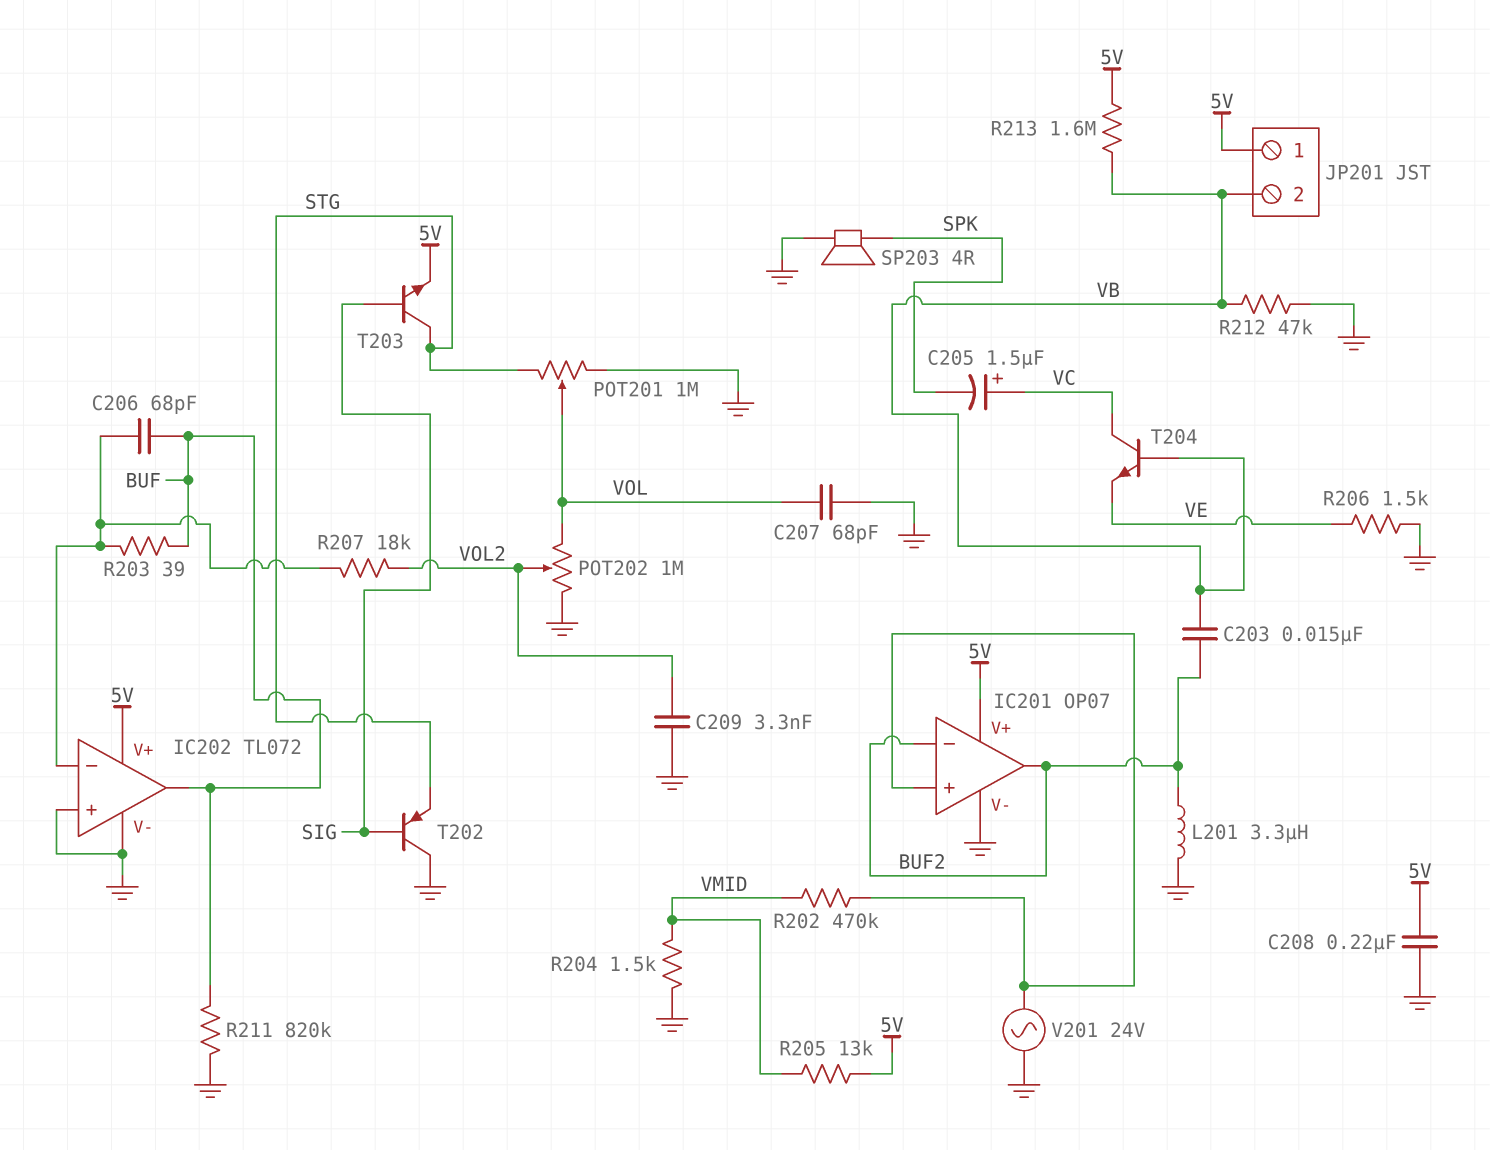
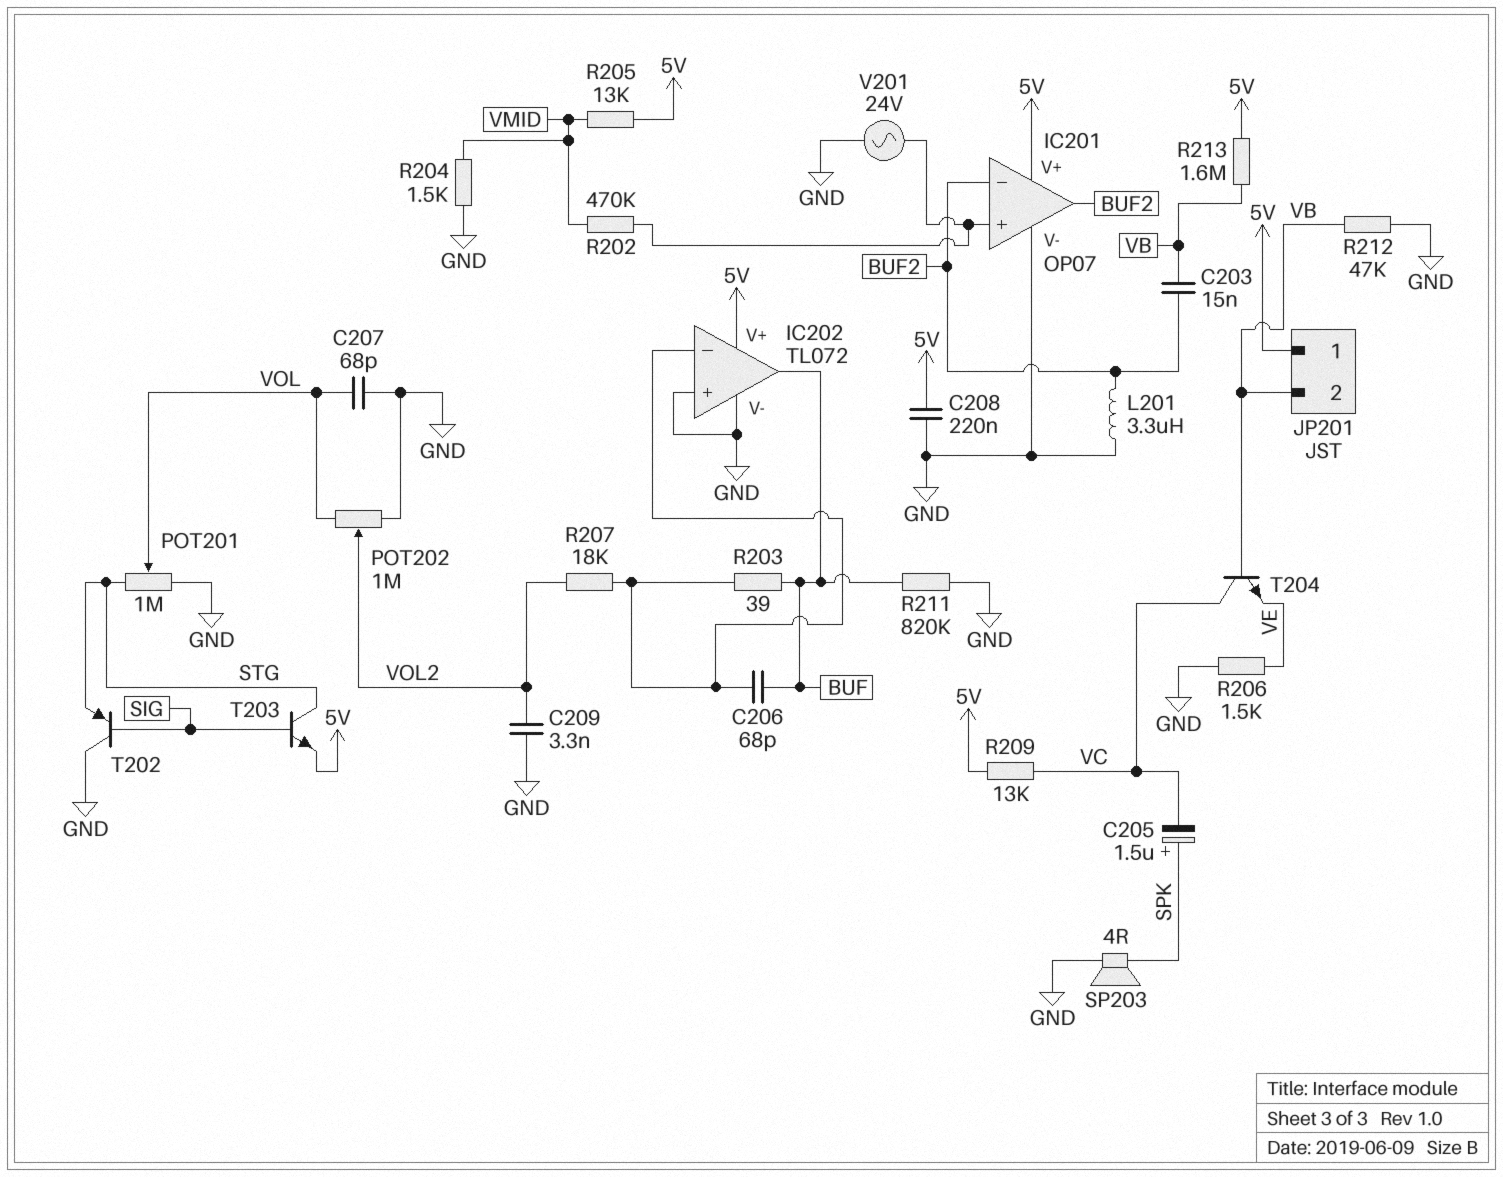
C205: 1.5uF (plus VC, minus SPK) -> 1.5uF (plus SPK, minus VC)
R209: none -> 13k (5V, VC)

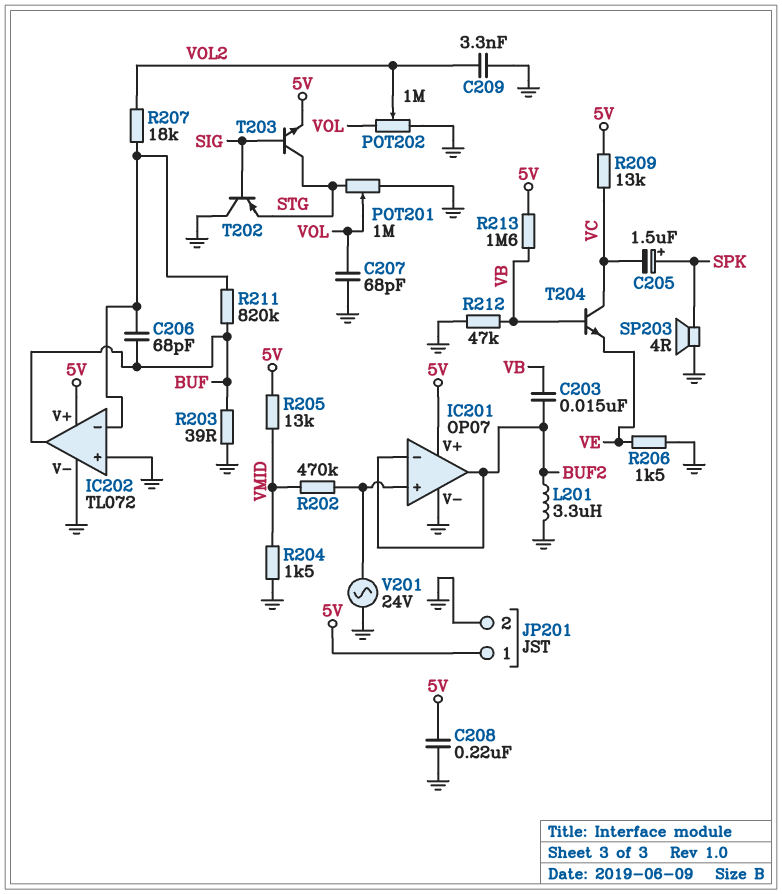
JP201 pin 2: VB -> GND
R203: 39 (BUF, IC202/in-) -> 39 (BUF, GND)
R211: 820k (BUF, GND) -> 820k (BUF, IC202/in-)

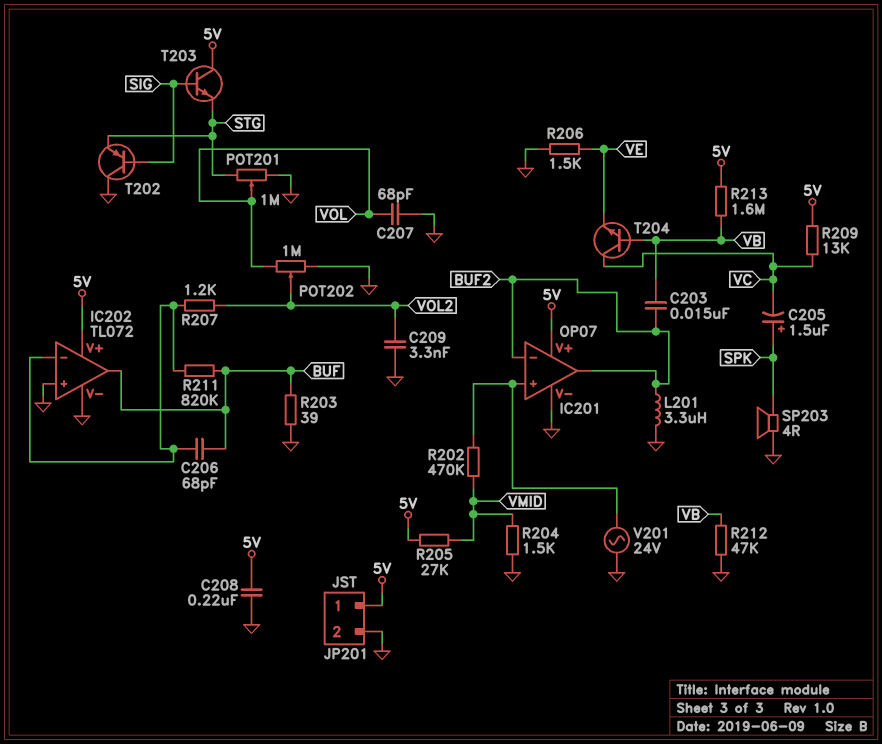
R205: 13k (5V, VMID) -> 27k (5V, VMID)
R207: 18k (IC202/in-, VOL2) -> 1.2k (IC202/in-, VOL2)
T203: NPN (B SIG, C STG, E 5V) -> NPN (B SIG, C 5V, E STG)

